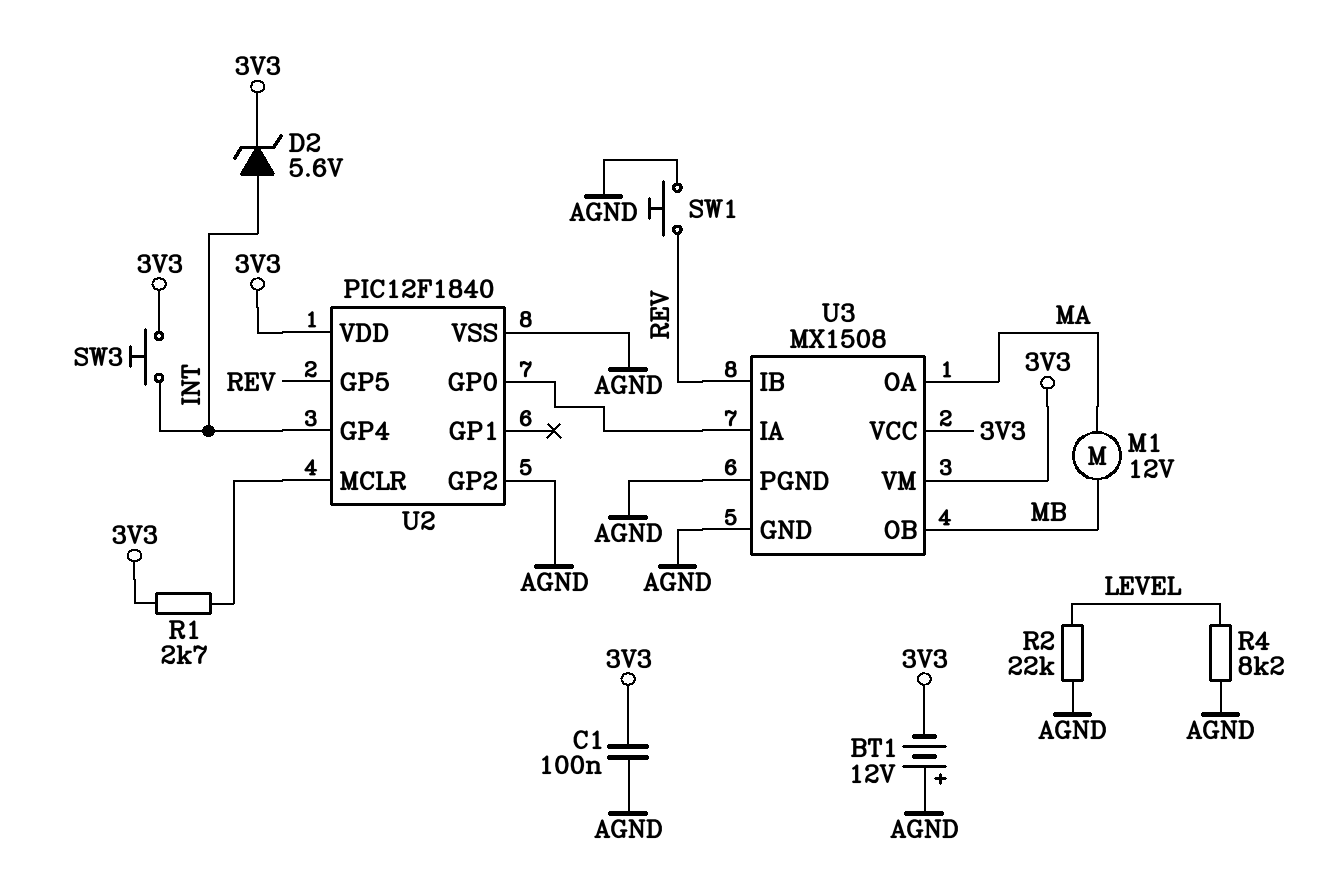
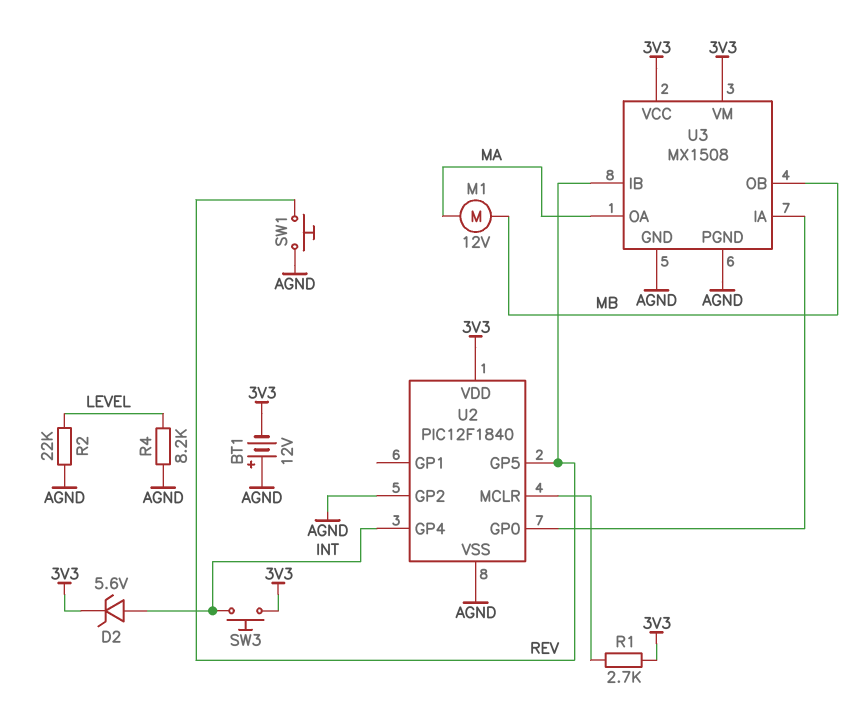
C1: 100nF (3V3, AGND) -> none

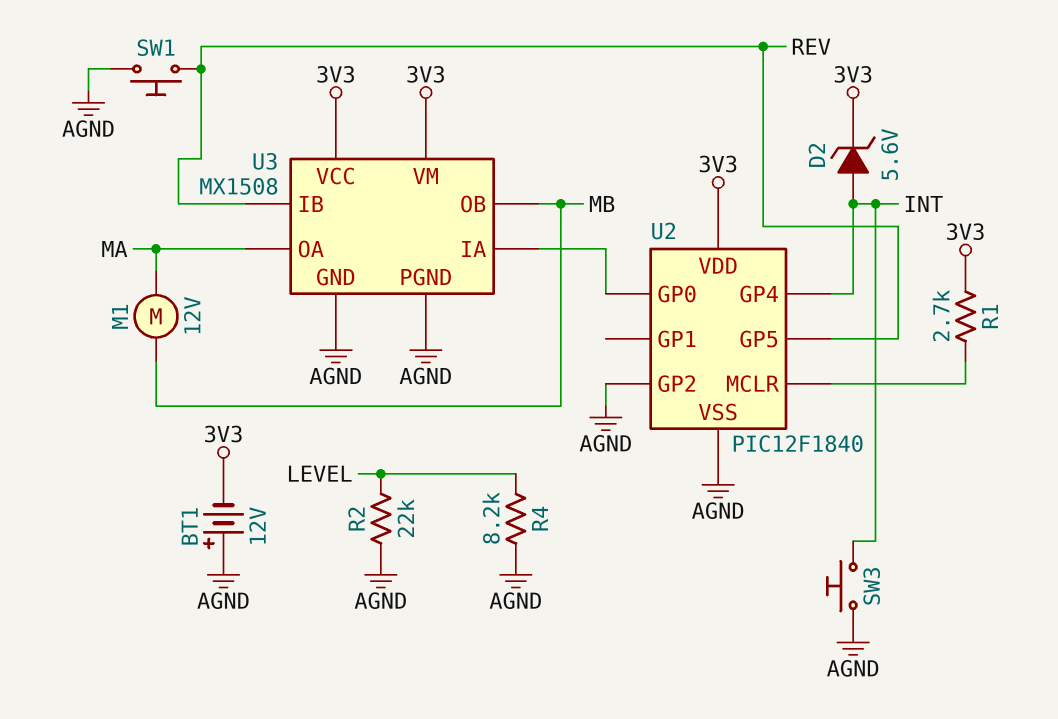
SW3: button (3V3, INT) -> button (AGND, INT)

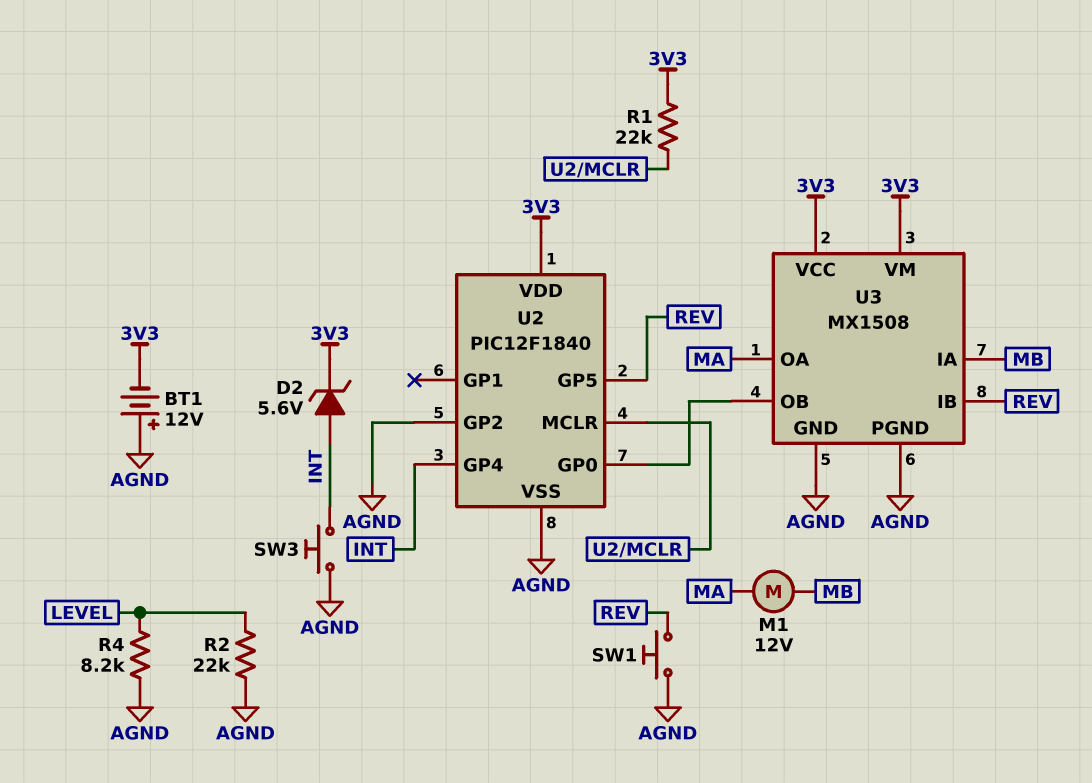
R1: 2.7k (3V3, U2/MCLR) -> 22k (3V3, U2/MCLR)
U3 pin IA: U2/GP0 -> MB
U3 pin OB: MB -> U2/GP0

